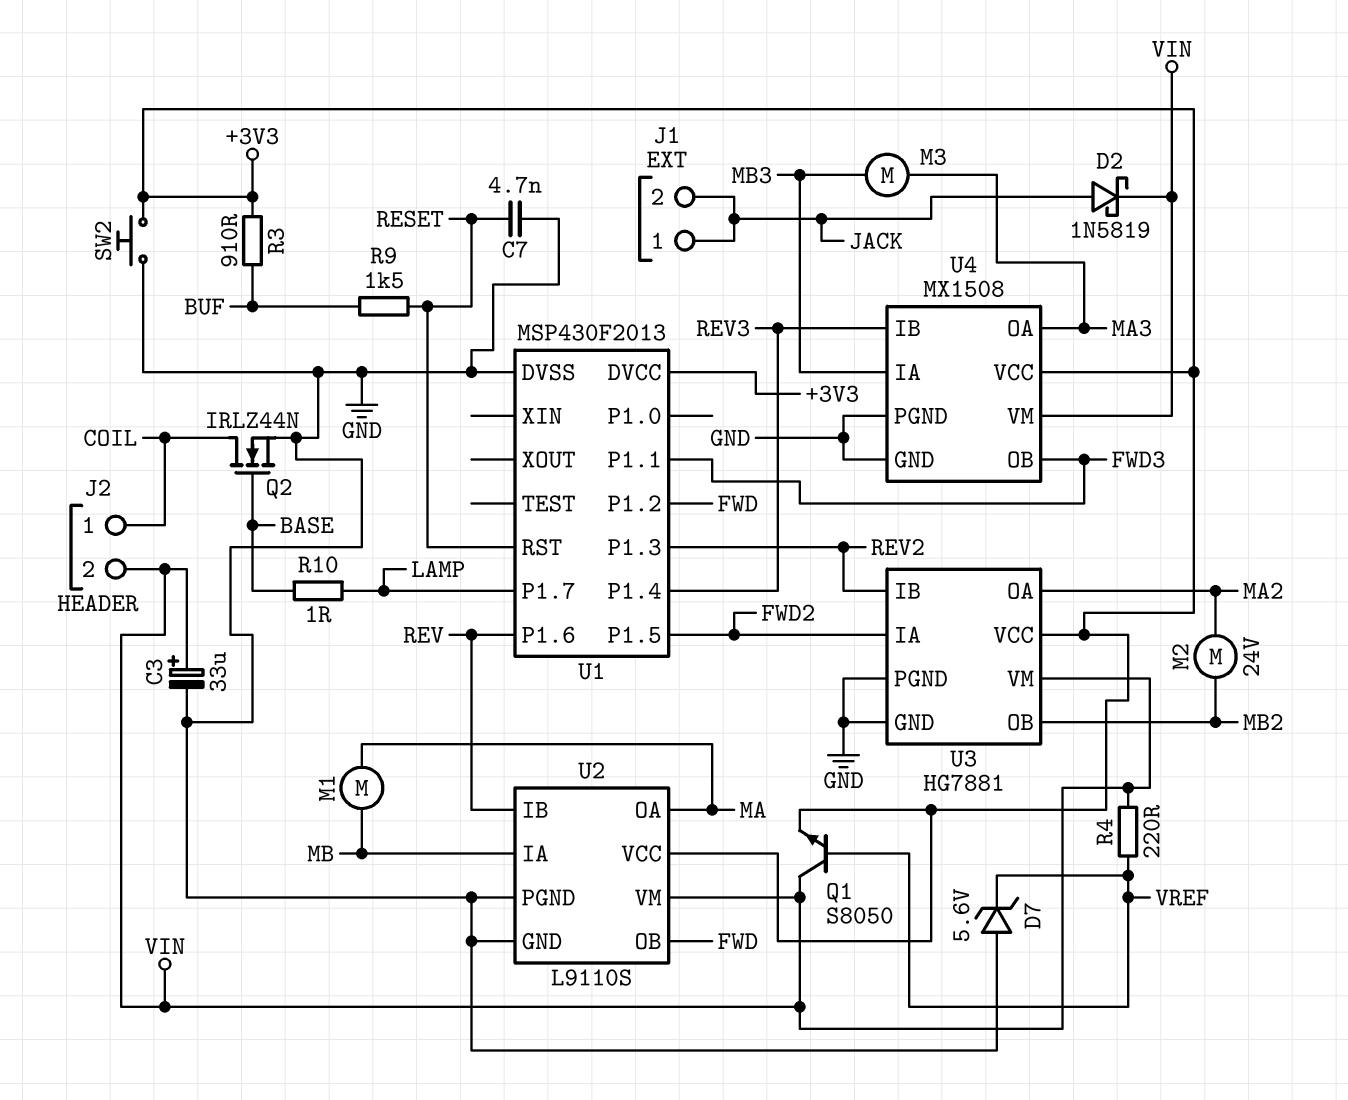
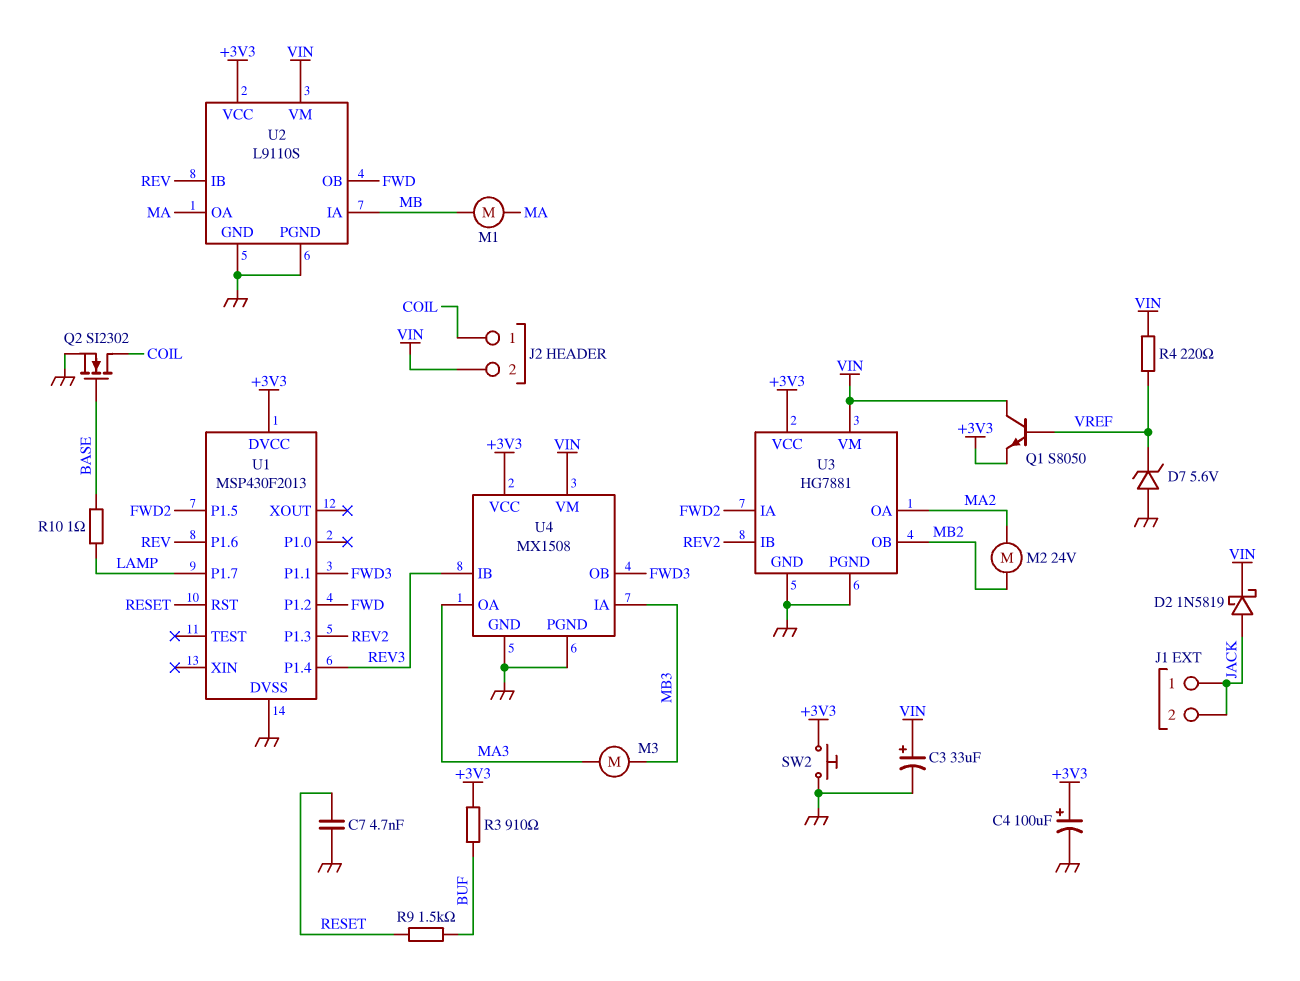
C4: none -> 100uF (plus +3V3, minus GND)
Q2: NMOS IRLZ44N (G BASE, D COIL, S GND) -> NMOS SI2302 (G BASE, D COIL, S GND)

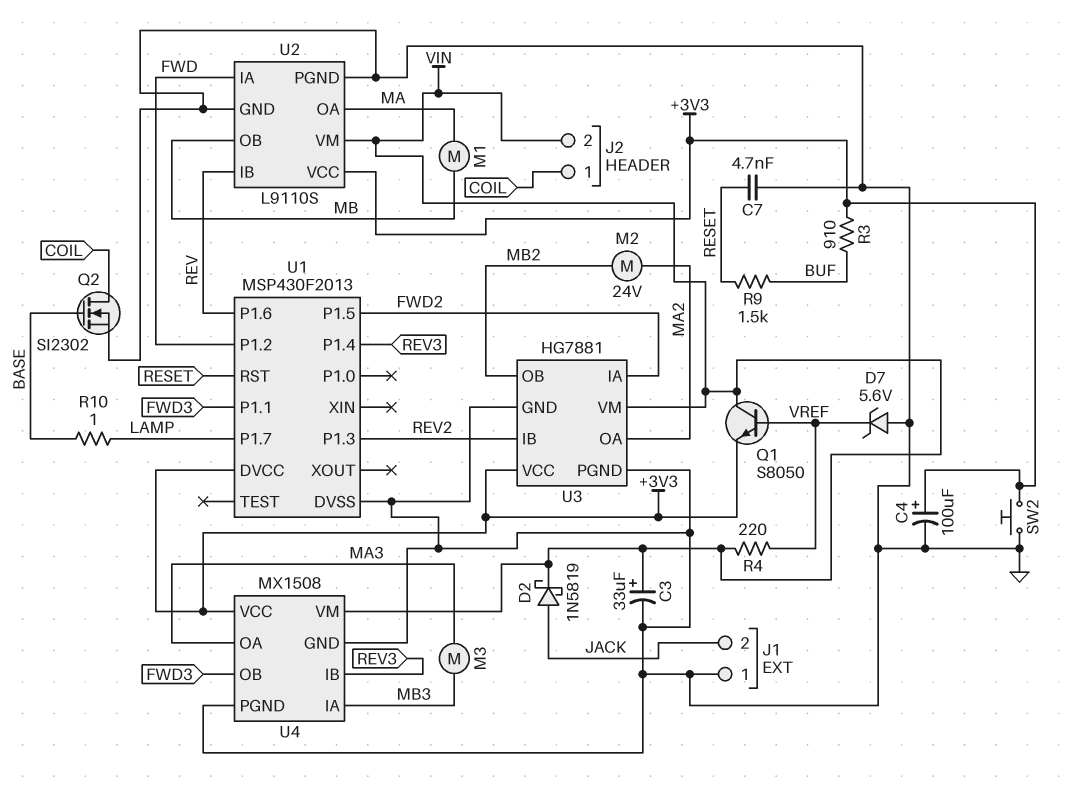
J1 pin 1: JACK -> GND
U2 pin IA: MB -> FWD
U2 pin OB: FWD -> MB

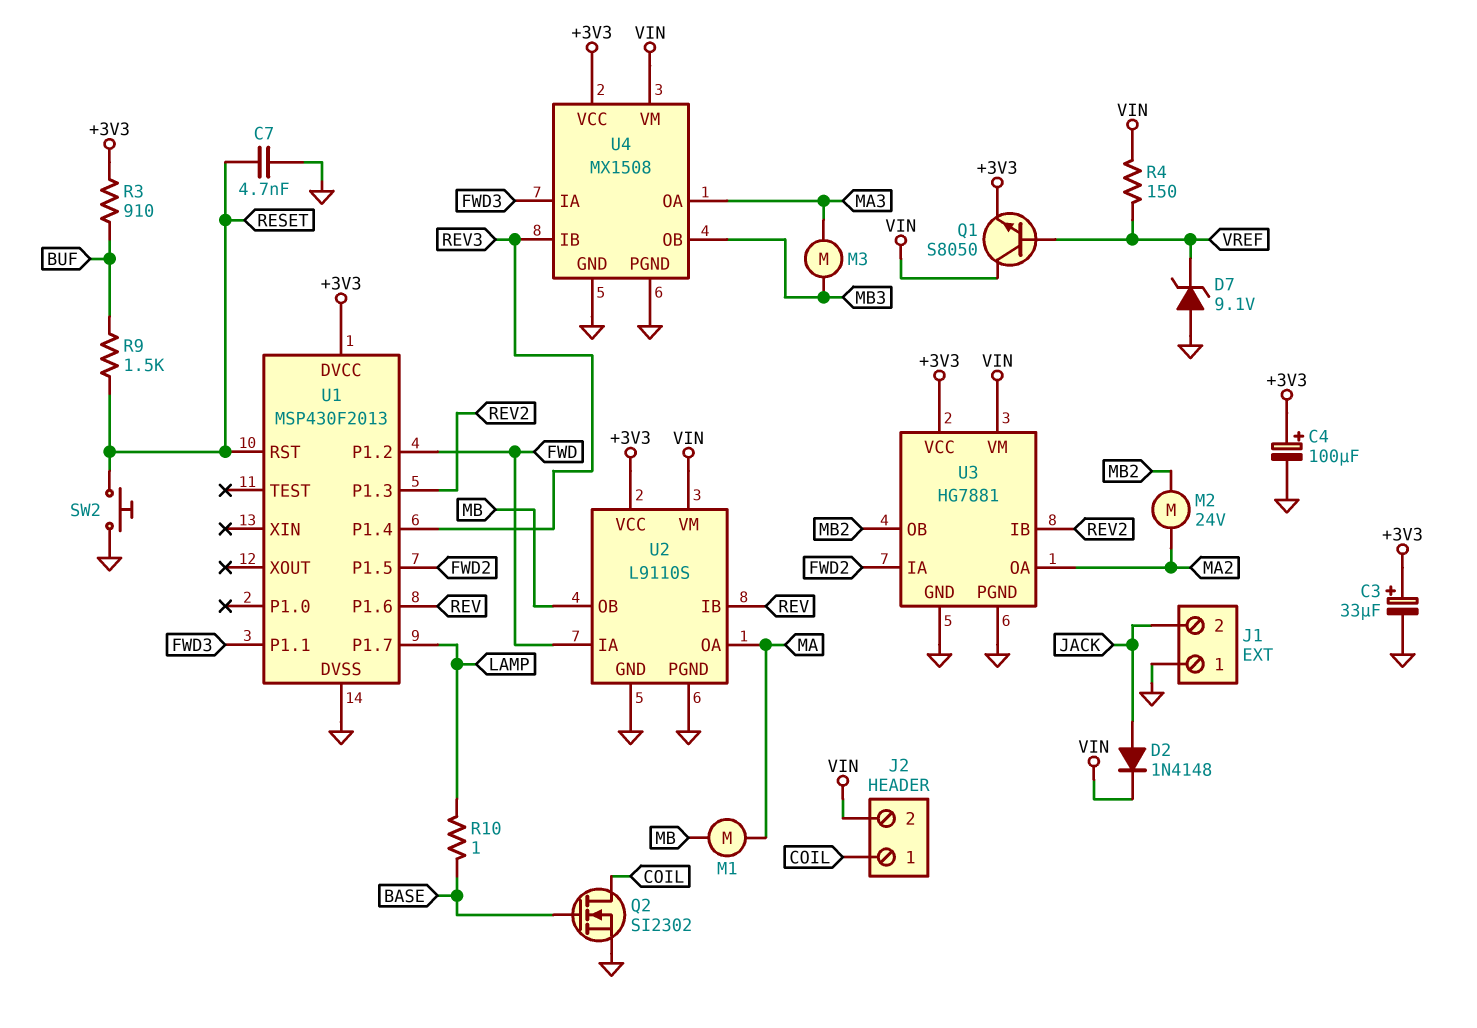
C3: 33uF (plus VIN, minus GND) -> 33uF (plus +3V3, minus GND)
D2: schottky 1N5819 (A JACK, K VIN) -> diode 1N4148 (A JACK, K VIN)
D7: zener 5.6V (A GND, K VREF) -> zener 9.1V (A GND, K VREF)
R4: 220 (VIN, VREF) -> 150 (VIN, VREF)
SW2: button (+3V3, GND) -> button (GND, RESET)
U4 pin IA: MB3 -> FWD3
U4 pin OB: FWD3 -> MB3

